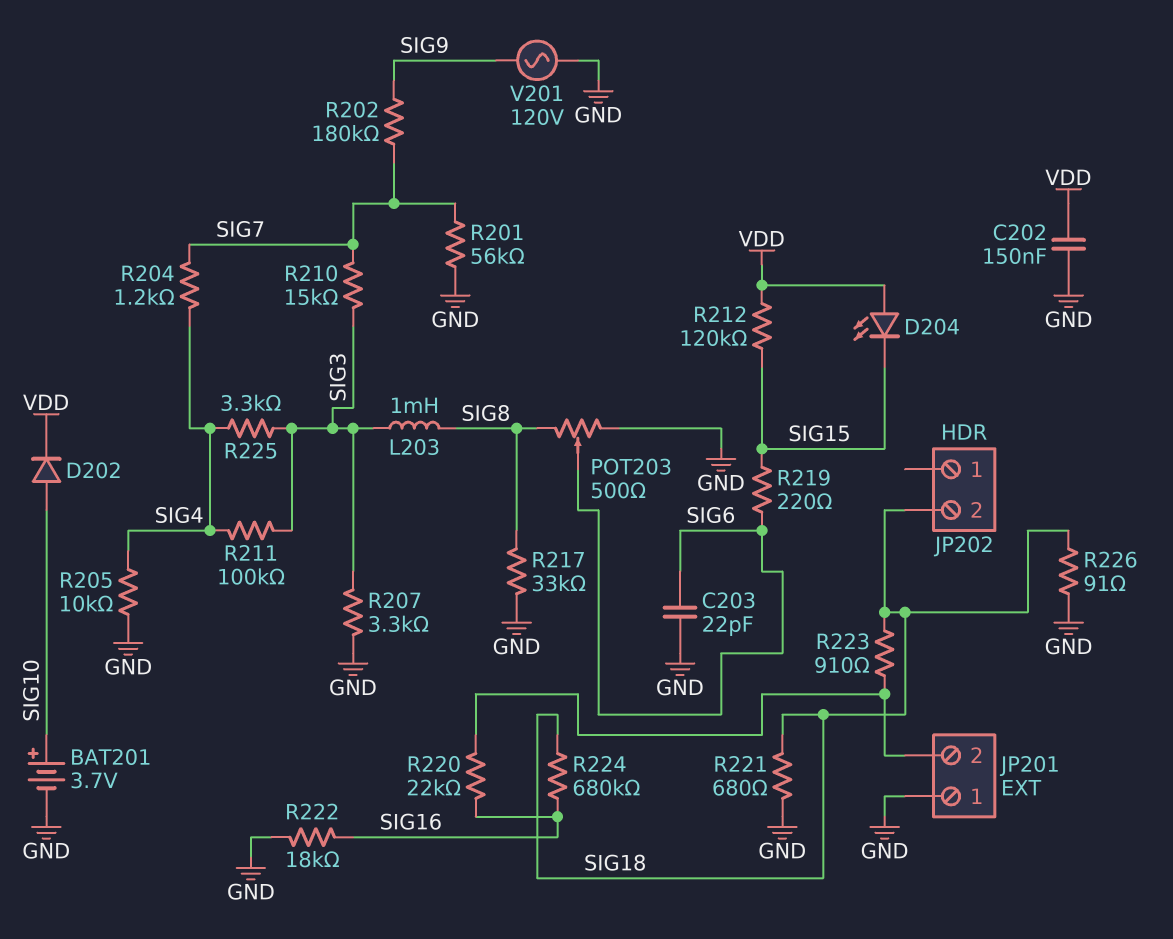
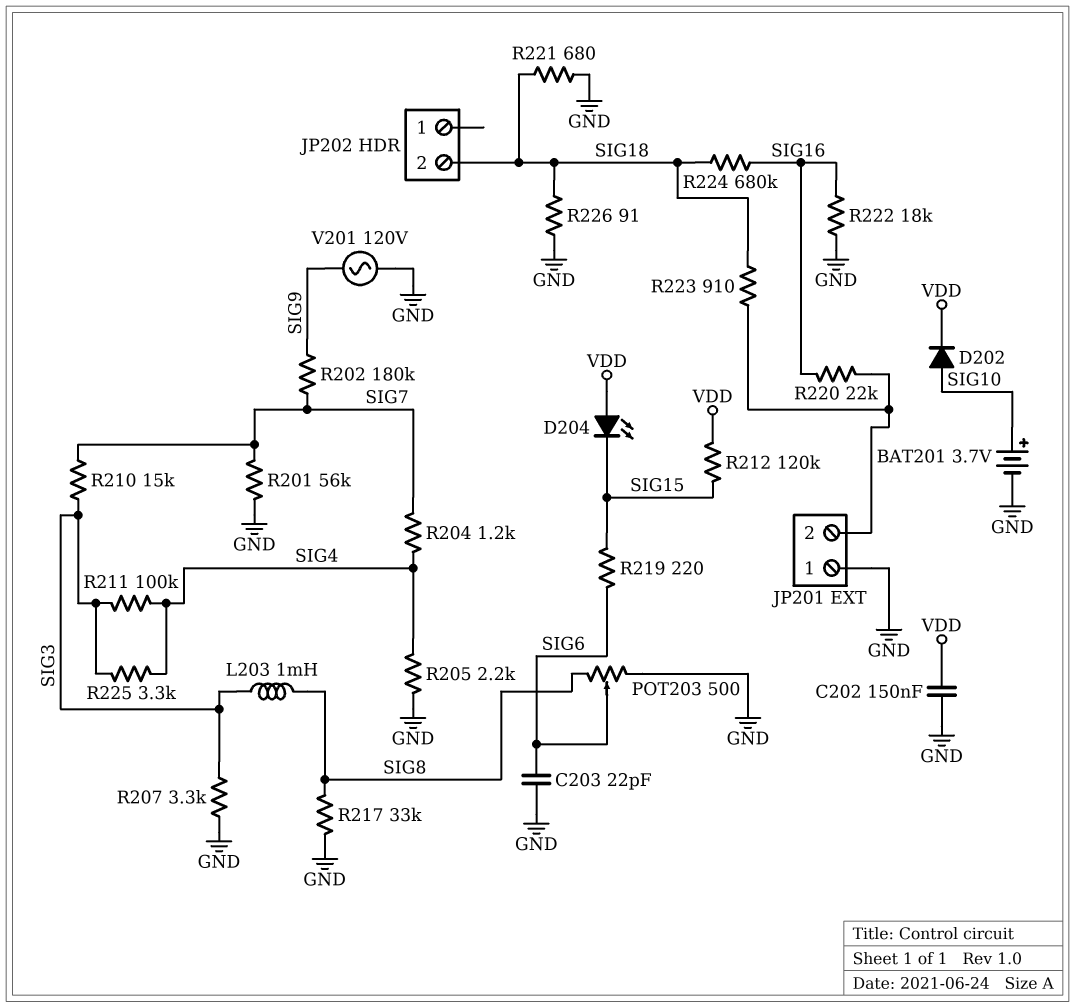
R205: 10k (GND, SIG4) -> 2.2k (GND, SIG4)

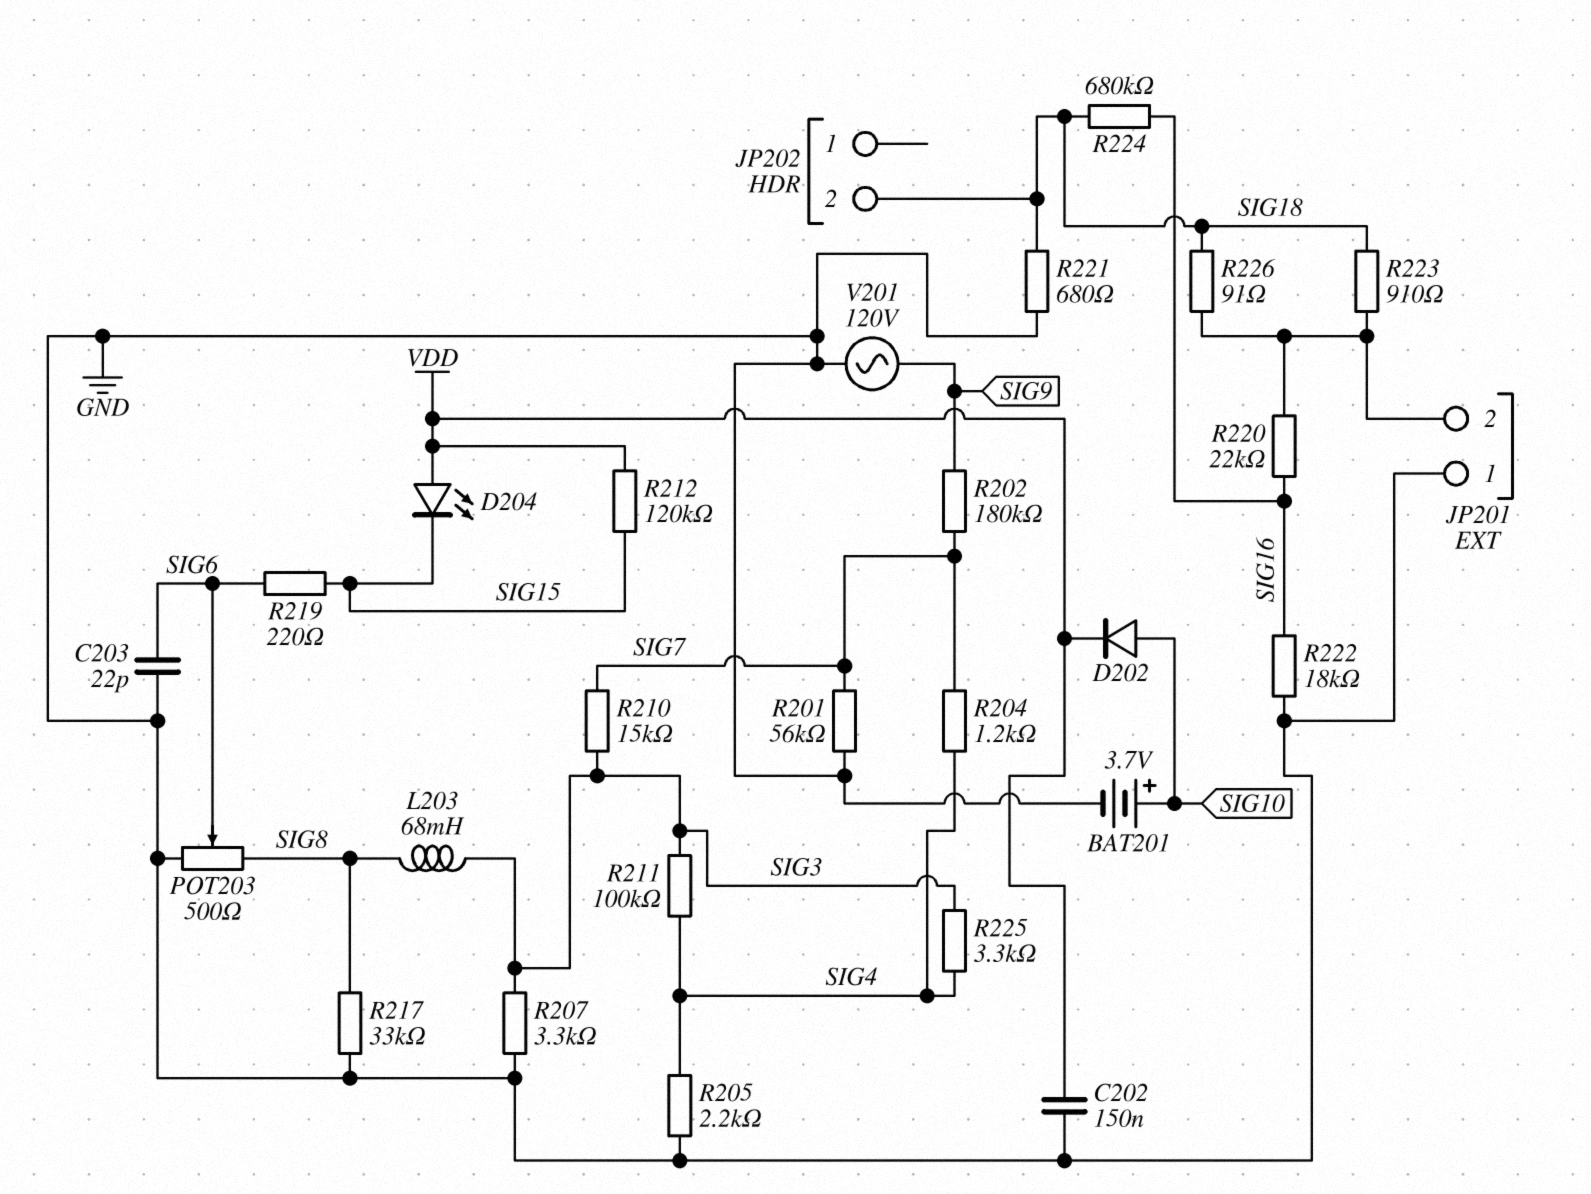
L203: 1mH (SIG3, SIG8) -> 68mH (SIG3, SIG8)
R226: 91 (GND, SIG18) -> 91 (JP201/2, SIG18)

